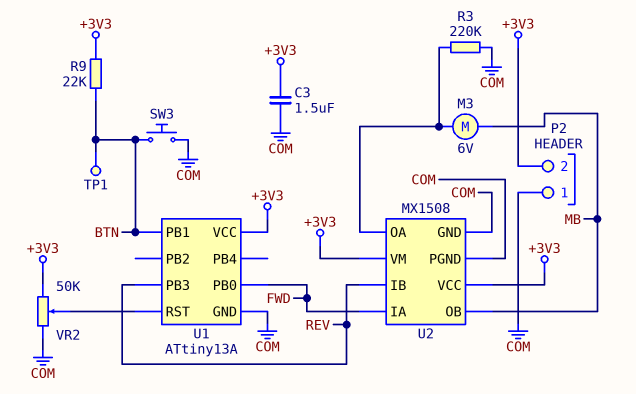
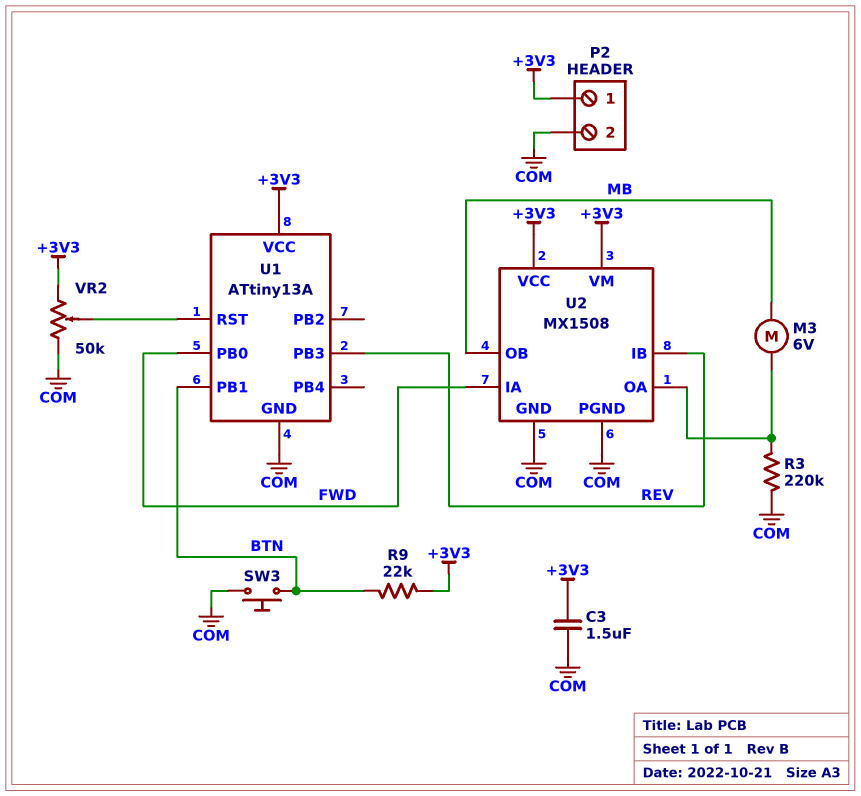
P2 pin 1: COM -> +3V3
P2 pin 2: +3V3 -> COM
TP1: test point (BTN) -> none

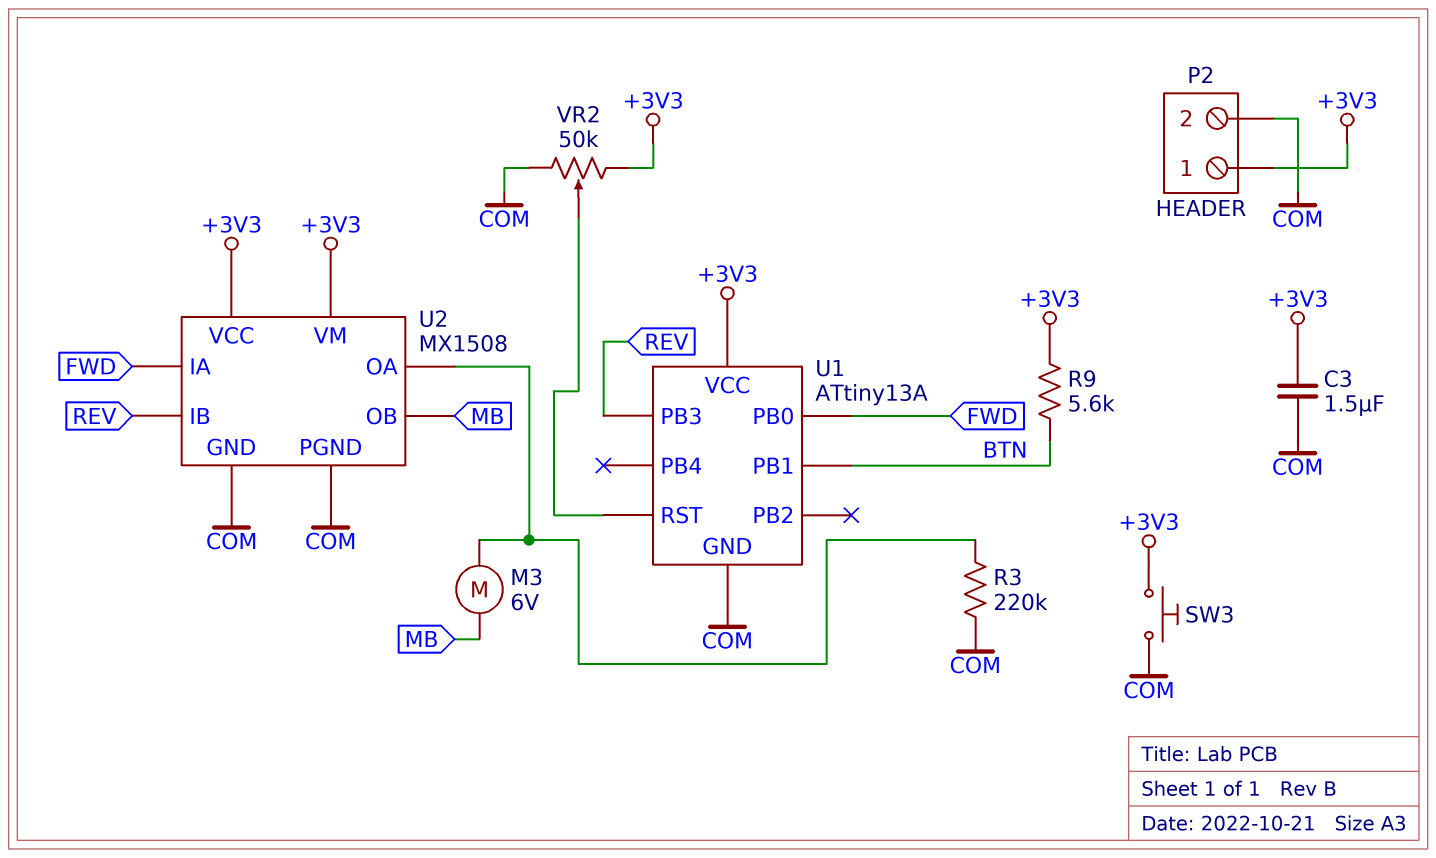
R9: 22k (+3V3, BTN) -> 5.6k (+3V3, BTN)
SW3: button (BTN, COM) -> button (+3V3, COM)

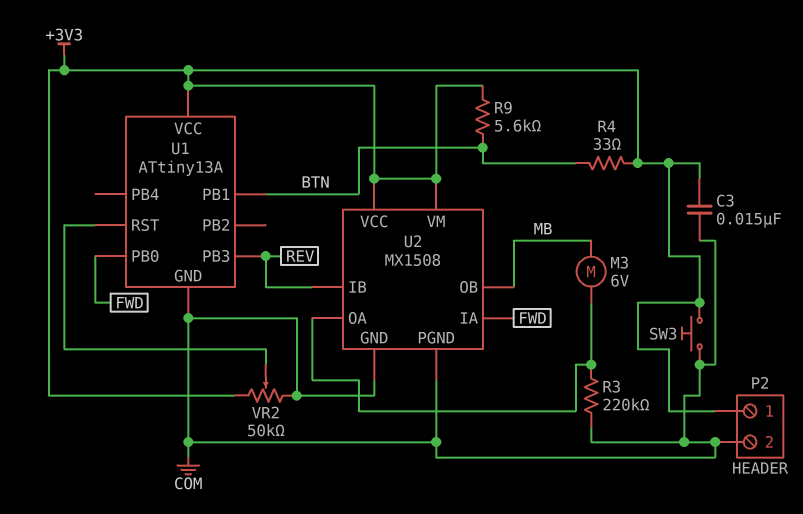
C3: 1.5uF (+3V3, COM) -> 15nF (+3V3, COM)
R4: none -> 33 (+3V3, BTN)

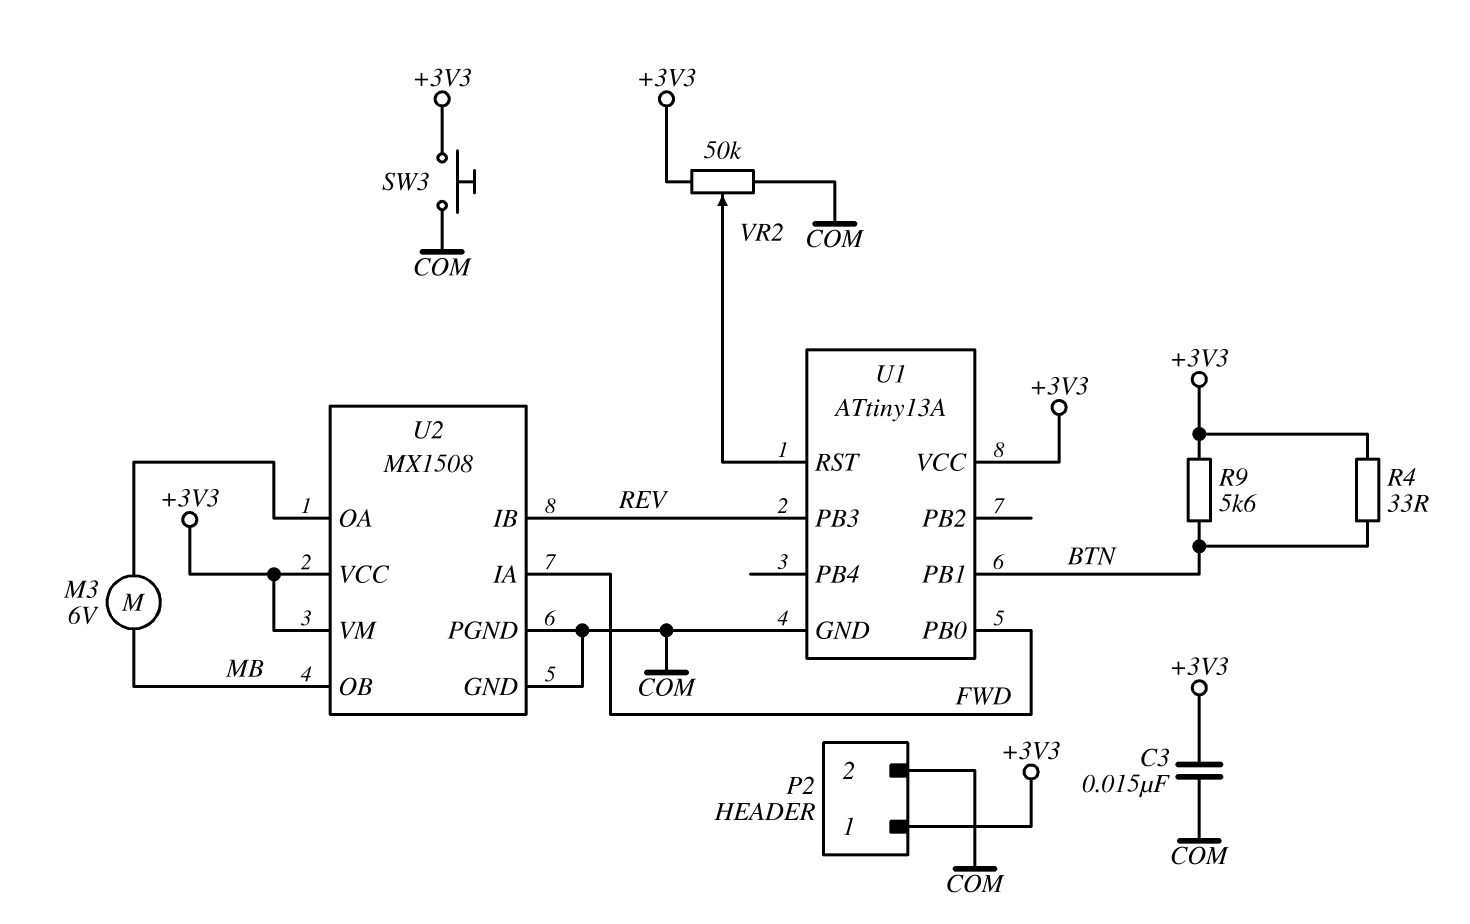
R3: 220k (COM, U2/OA) -> none

